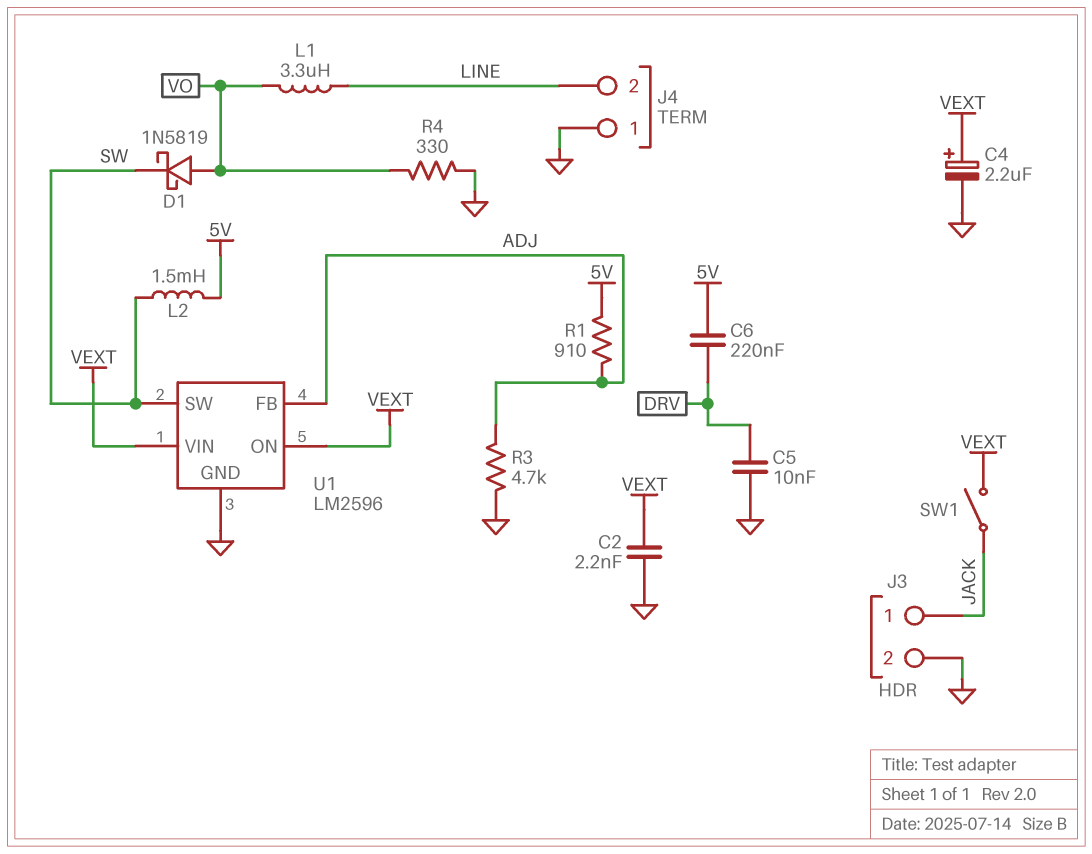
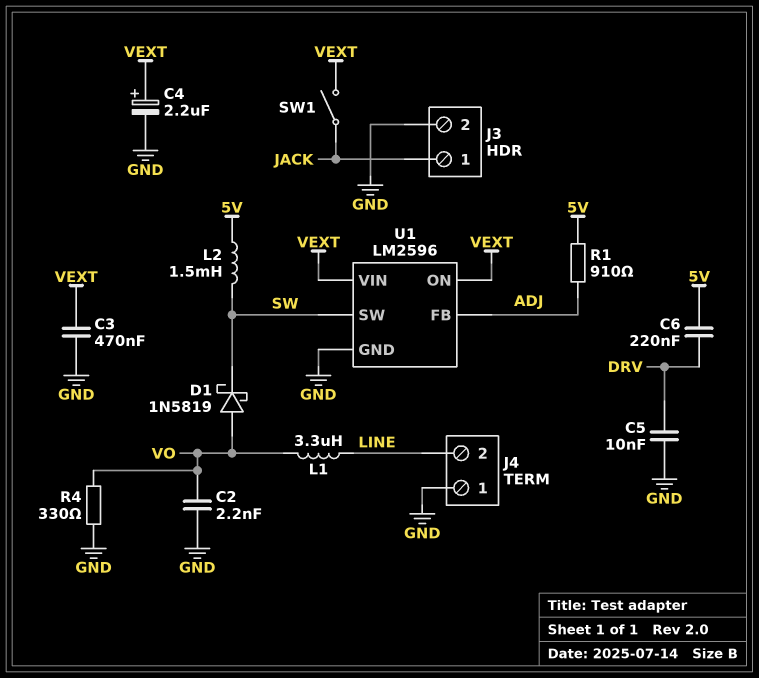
C2: 2.2nF (GND, VEXT) -> 2.2nF (GND, VO)
C3: none -> 470nF (GND, VEXT)
R3: 4.7k (ADJ, GND) -> none

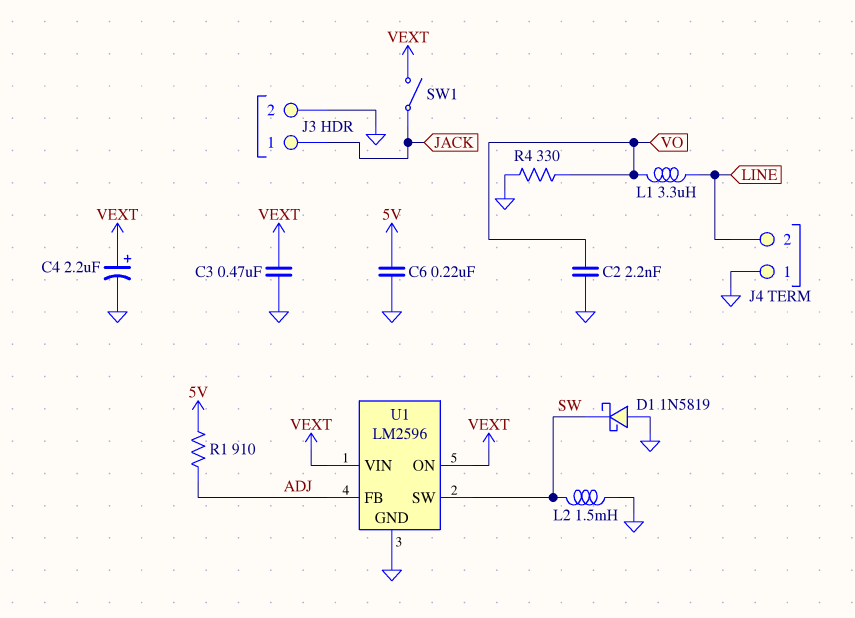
C5: 10nF (DRV, GND) -> none
C6: 220nF (5V, DRV) -> 220nF (5V, GND)
D1: schottky 1N5819 (A VO, K SW) -> schottky 1N5819 (A GND, K SW)
L2: 1.5mH (5V, SW) -> 1.5mH (GND, SW)

